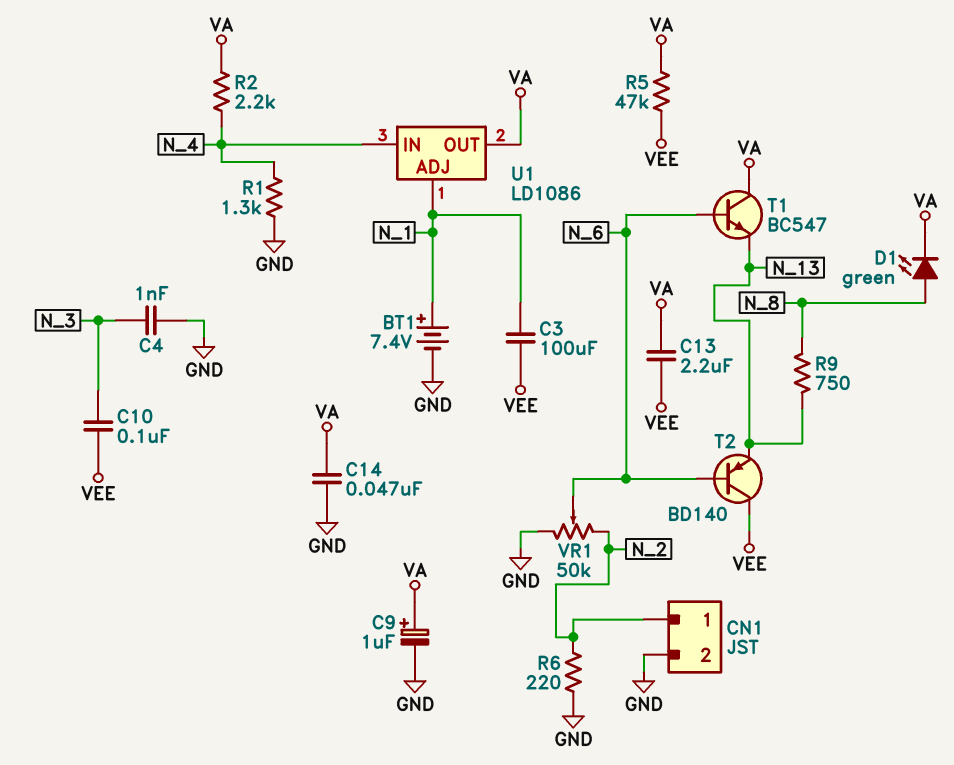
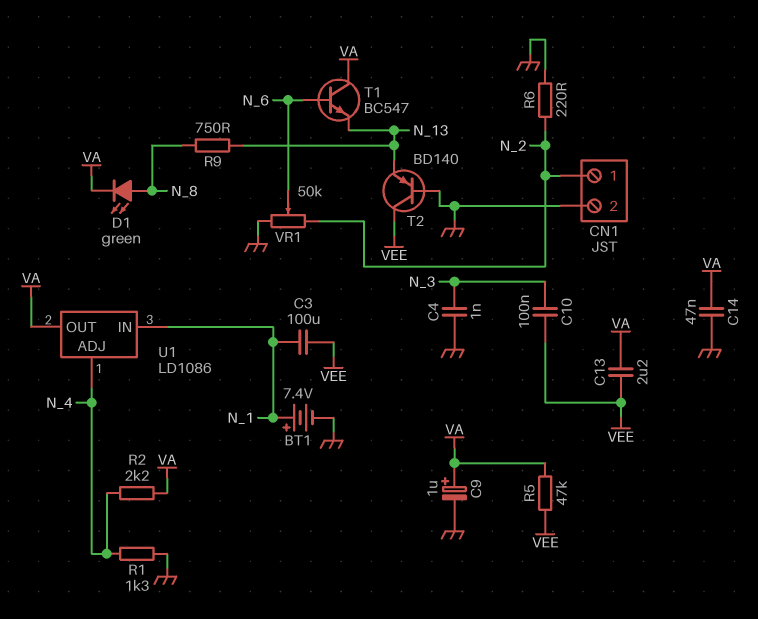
T2: PNP BD140 (B N_6, C VEE, E N_13) -> PNP BD140 (B GND, C VEE, E N_13)
U1 pin ADJ: N_1 -> N_4
U1 pin IN: N_4 -> N_1

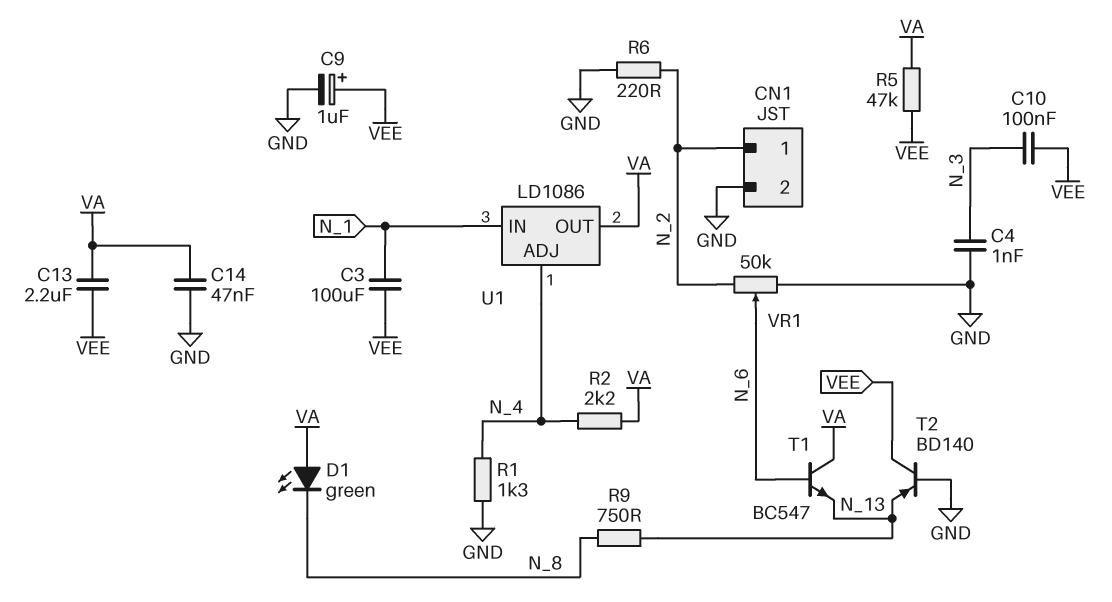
BT1: 7.4V (plus N_1, minus GND) -> none
C9: 1uF (plus VA, minus GND) -> 1uF (plus VEE, minus GND)
D1: LED green (A N_8, K VA) -> LED green (A VA, K N_8)

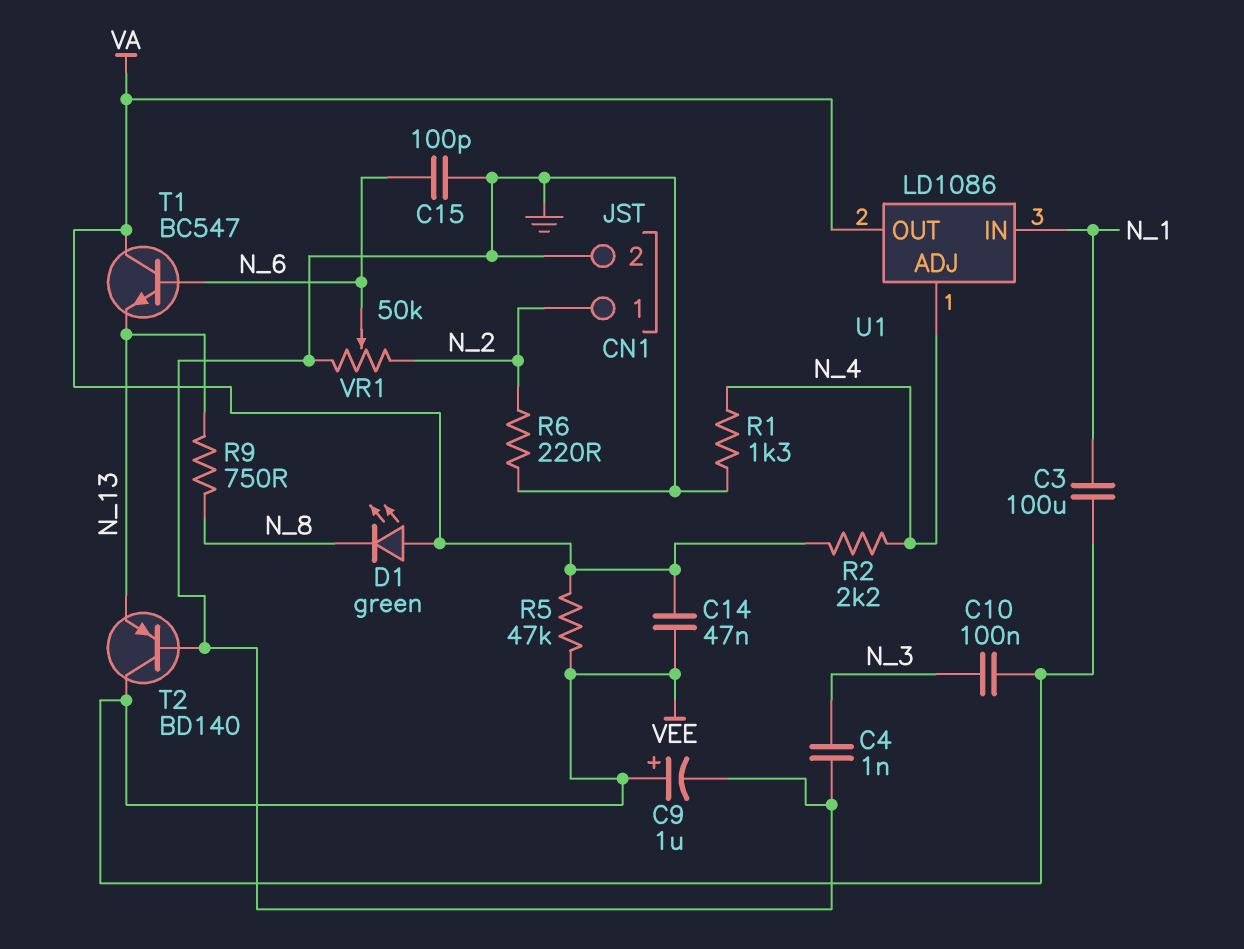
C13: 2.2uF (VA, VEE) -> none
C14: 47nF (GND, VA) -> 47nF (VA, VEE)
C15: none -> 100pF (GND, N_6)

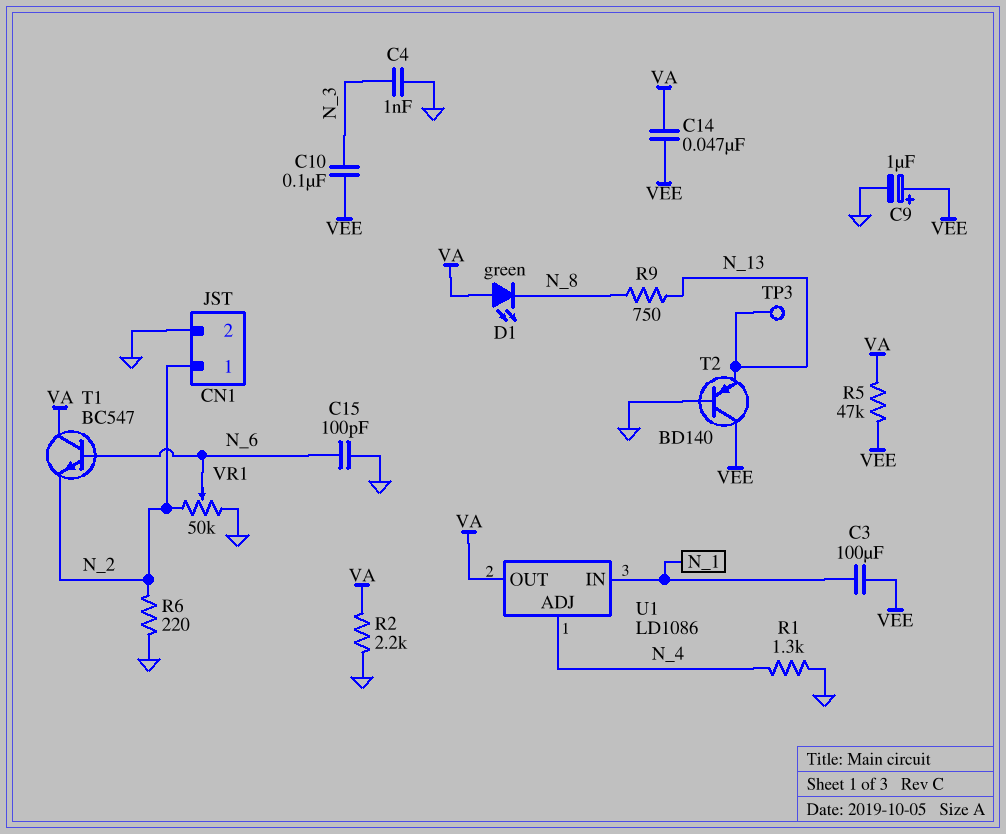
R2: 2.2k (N_4, VA) -> 2.2k (GND, VA)
T1: NPN BC547 (B N_6, C VA, E N_13) -> NPN BC547 (B N_6, C VA, E N_2)
TP3: none -> test point (N_13)

